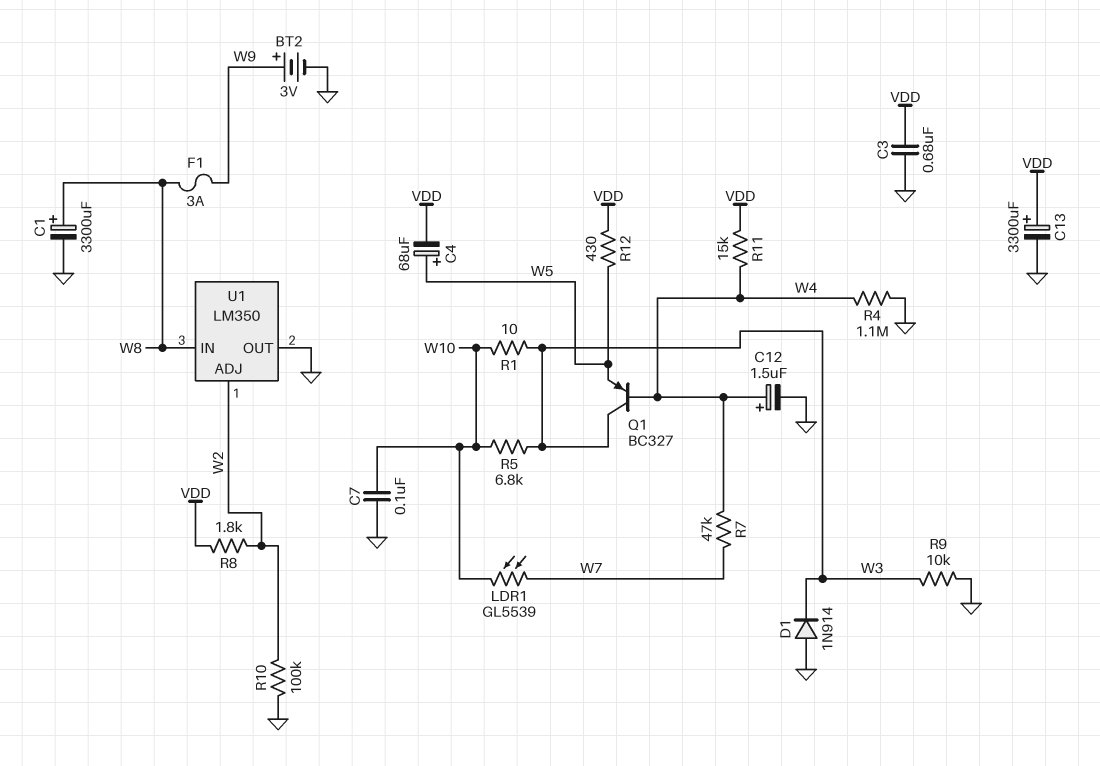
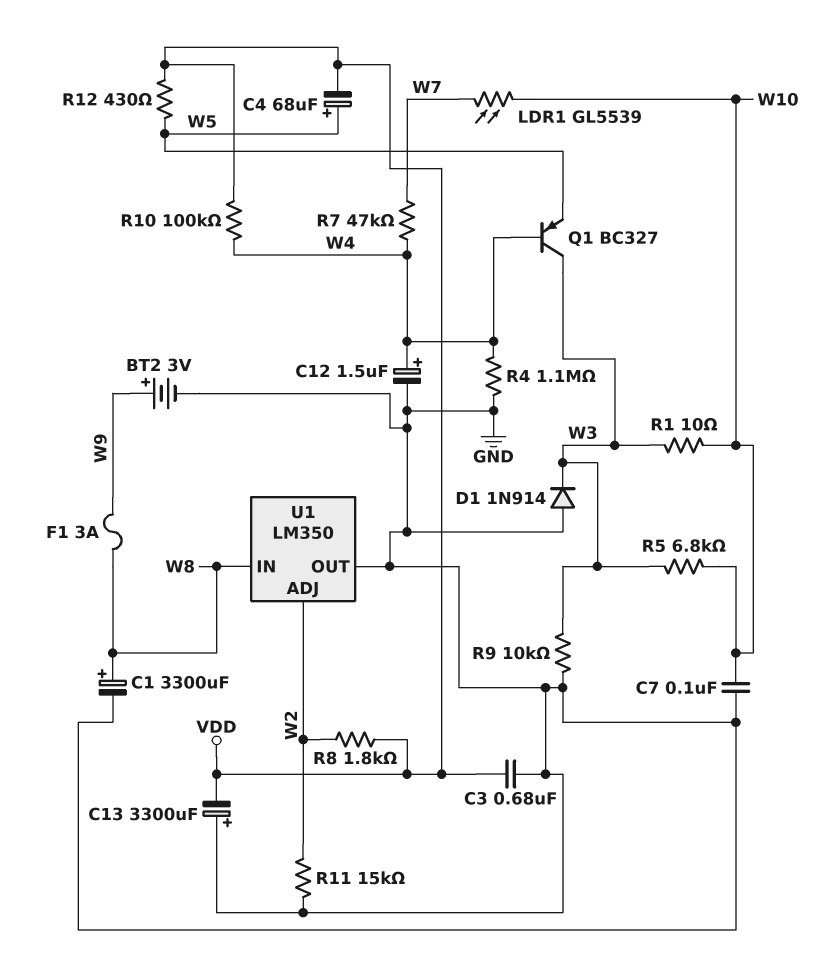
C13: 3300uF (plus VDD, minus GND) -> 3300uF (plus GND, minus VDD)
R10: 100k (GND, W2) -> 100k (VDD, W4)
R11: 15k (VDD, W4) -> 15k (GND, W2)

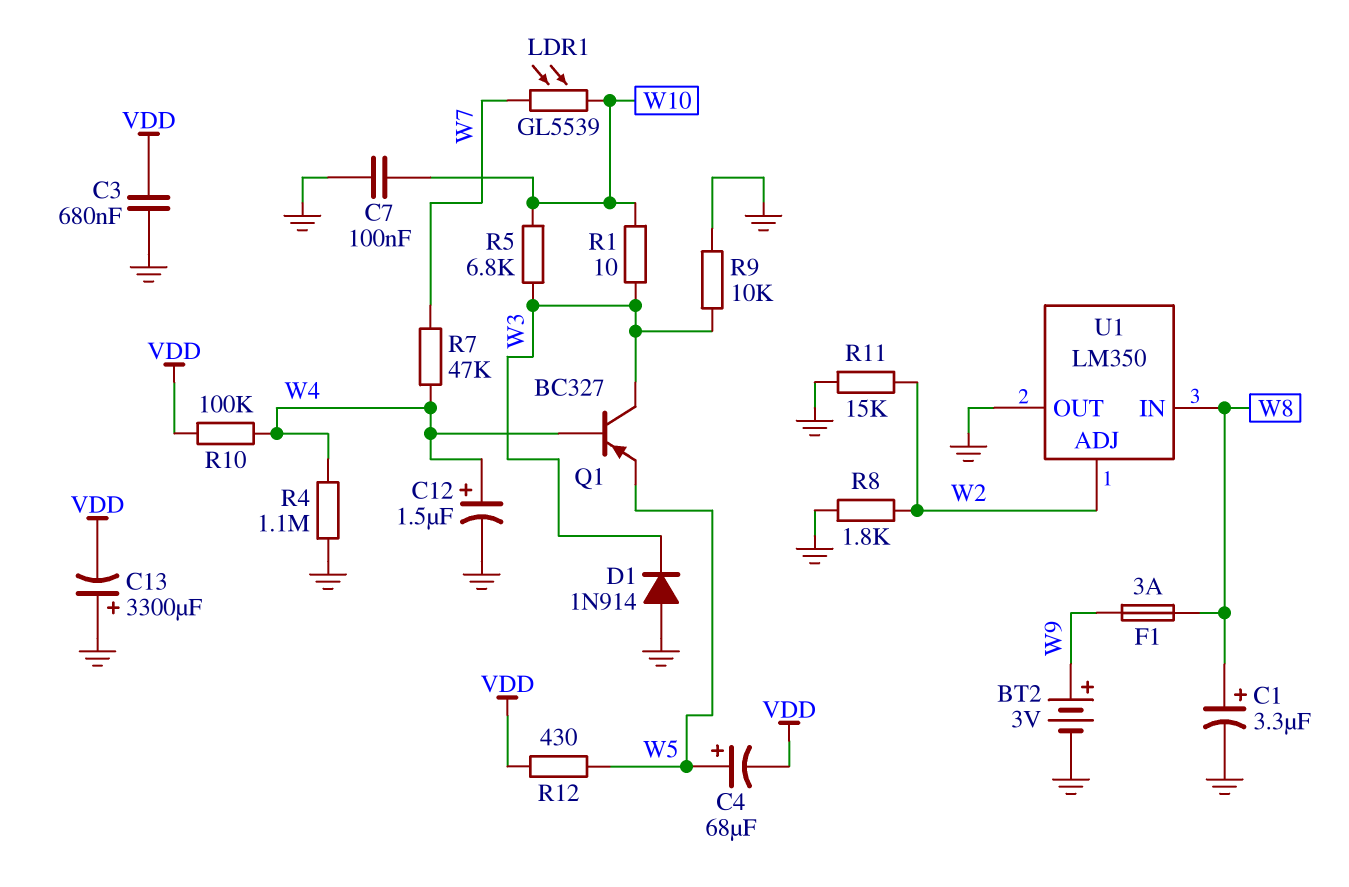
C1: 3300uF (plus W8, minus GND) -> 3.3uF (plus W8, minus GND)
R8: 1.8k (VDD, W2) -> 1.8k (GND, W2)

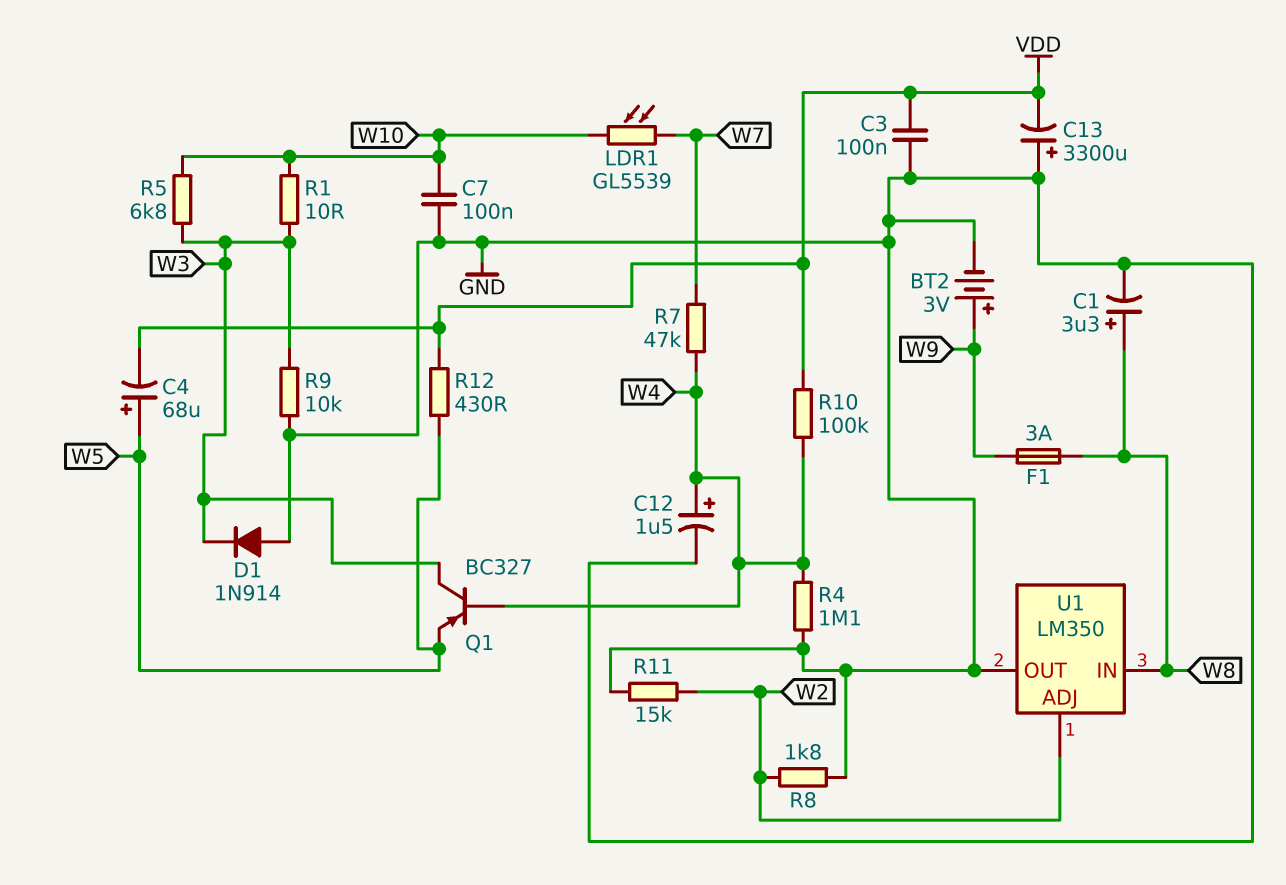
C3: 680nF (GND, VDD) -> 100nF (GND, VDD)

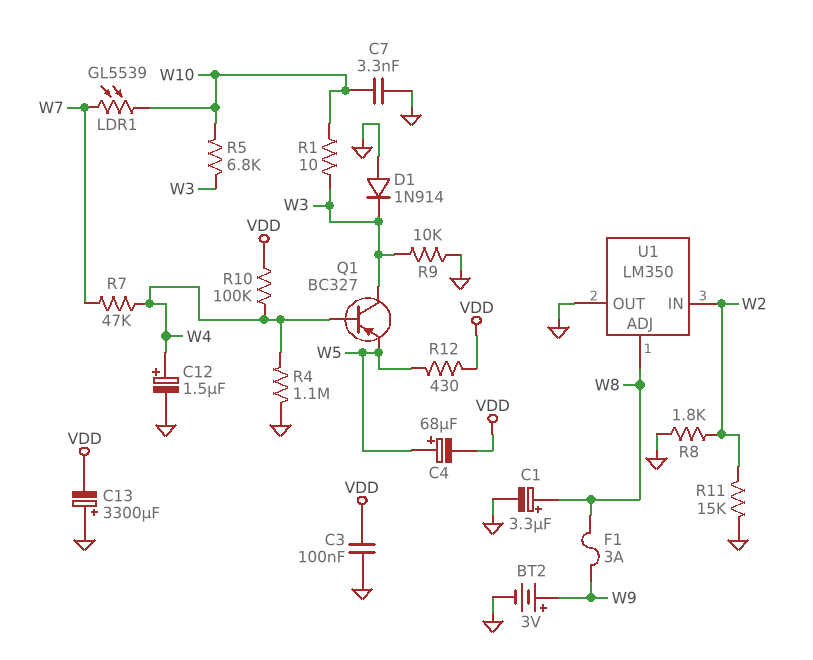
C7: 100nF (GND, W10) -> 3.3nF (GND, W10)
U1 pin ADJ: W2 -> W8
U1 pin IN: W8 -> W2

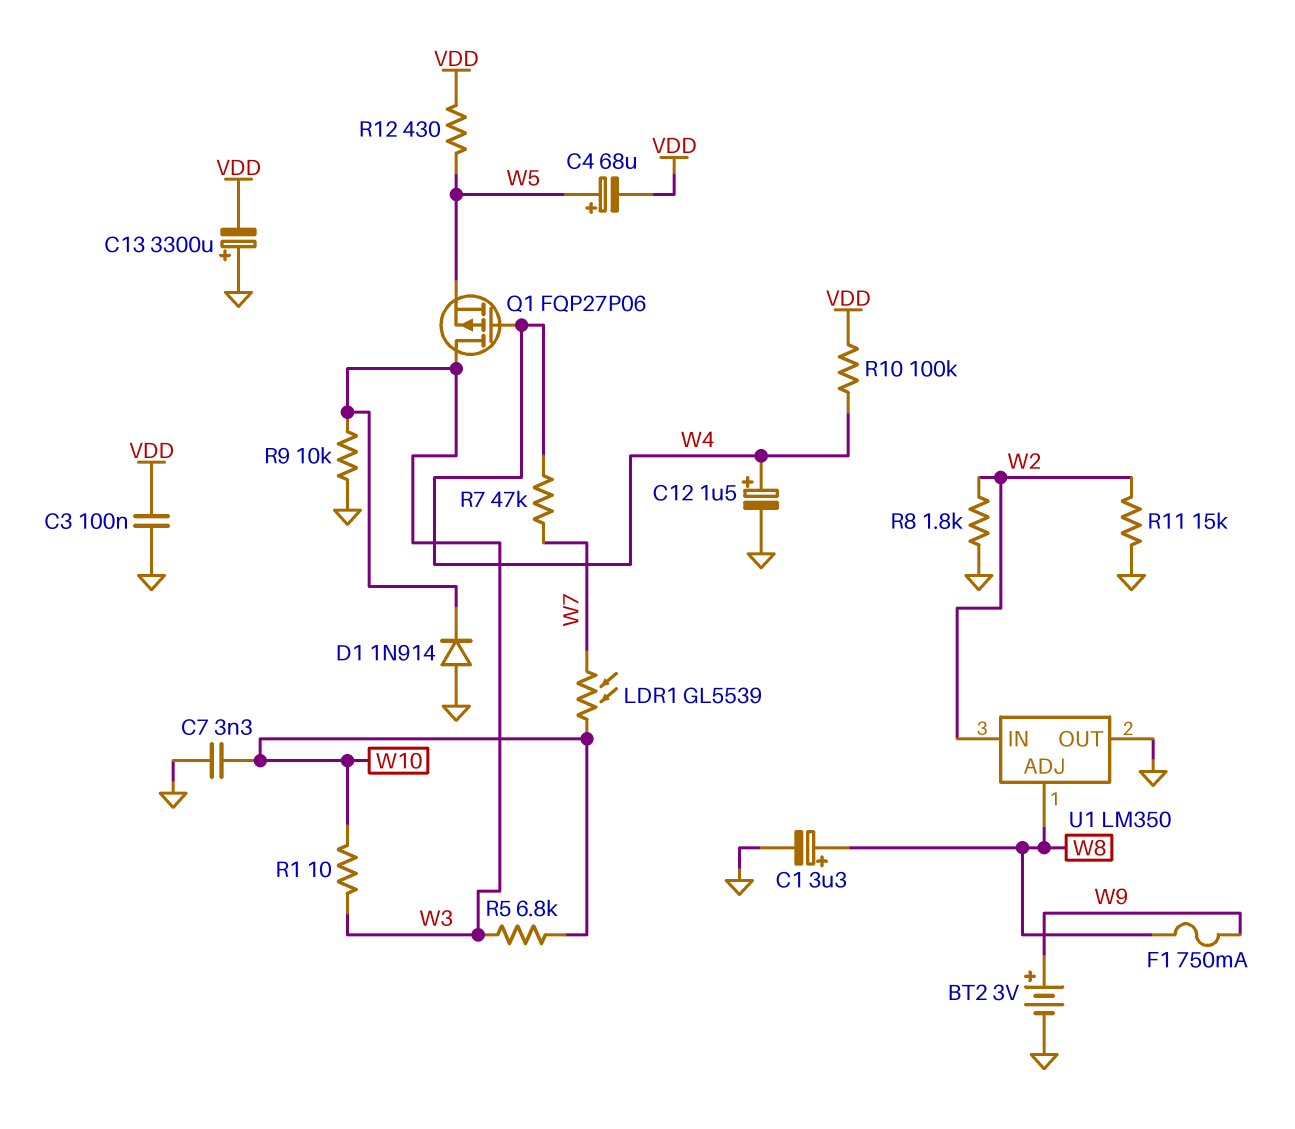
F1: 3A (W8, W9) -> 750mA (W8, W9)
Q1: PNP BC327 (B W4, C W3, E W5) -> PMOS FQP27P06 (G W4, D W3, S W5)
R4: 1.1M (GND, W4) -> none

